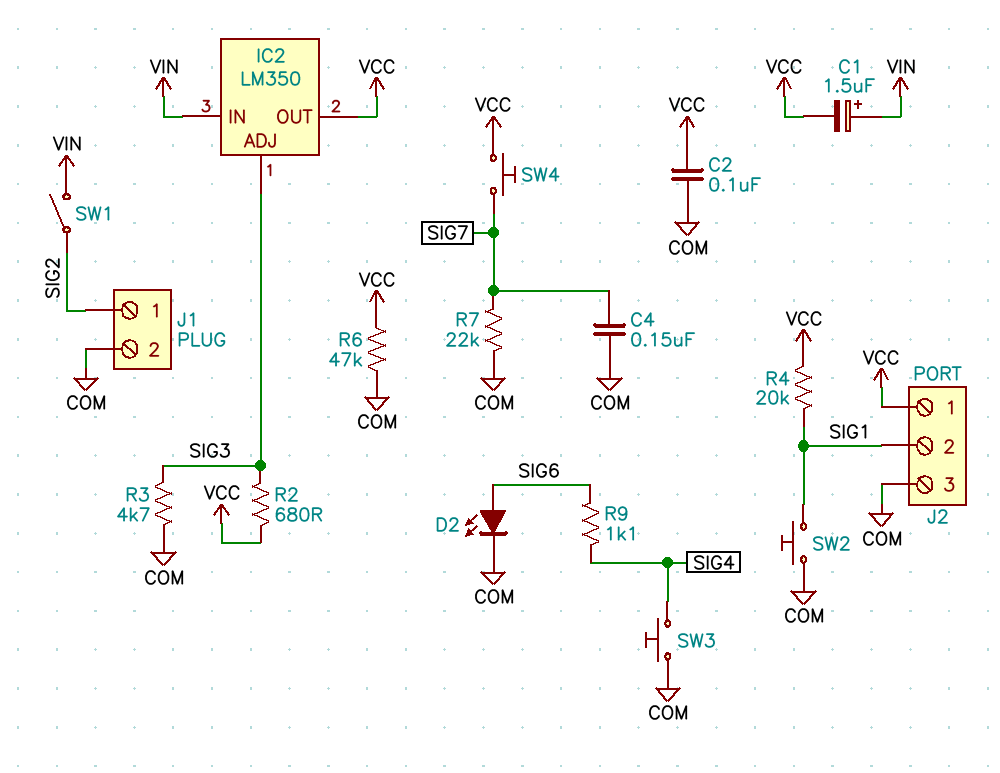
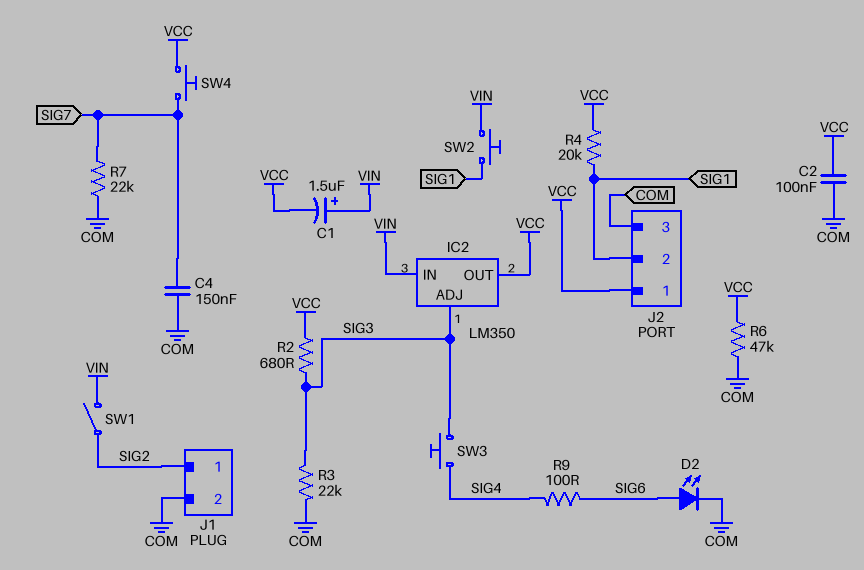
R3: 4.7k (COM, SIG3) -> 22k (COM, SIG3)
R9: 1.1k (SIG4, SIG6) -> 100 (SIG4, SIG6)
SW2: button (COM, SIG1) -> button (SIG1, VIN)
SW3: button (COM, SIG4) -> button (SIG3, SIG4)

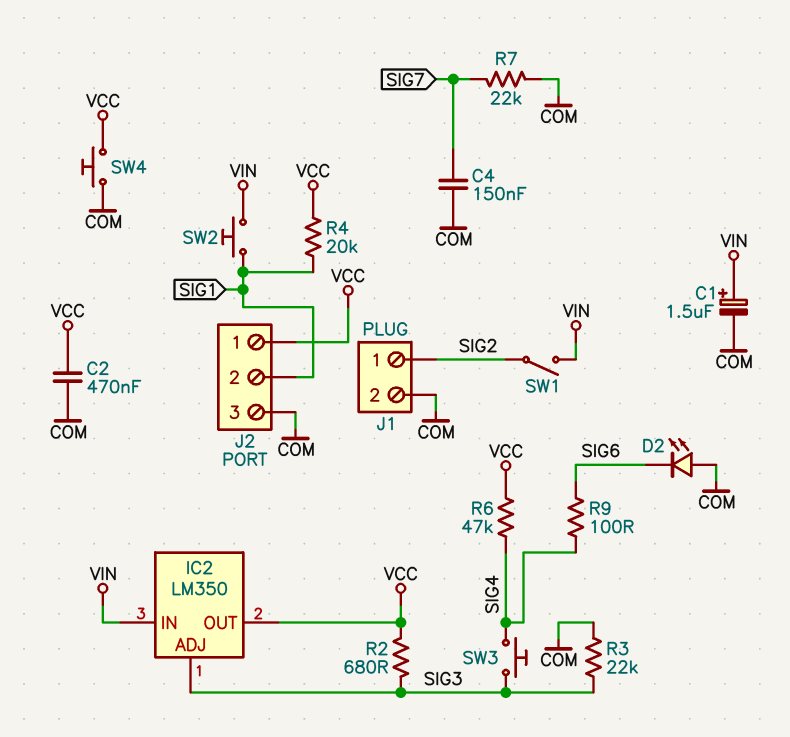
C1: 1.5uF (plus VIN, minus VCC) -> 1.5uF (plus VIN, minus COM)
C2: 100nF (COM, VCC) -> 470nF (COM, VCC)
D2: LED (A SIG6, K COM) -> LED (A COM, K SIG6)
R6: 47k (COM, VCC) -> 47k (SIG4, VCC)
SW4: button (SIG7, VCC) -> button (COM, VCC)

